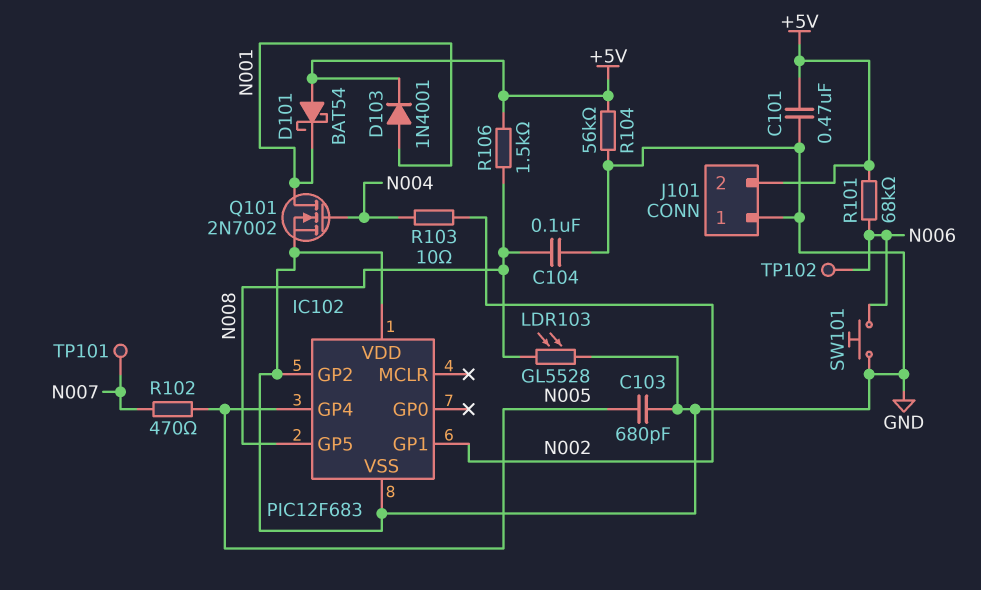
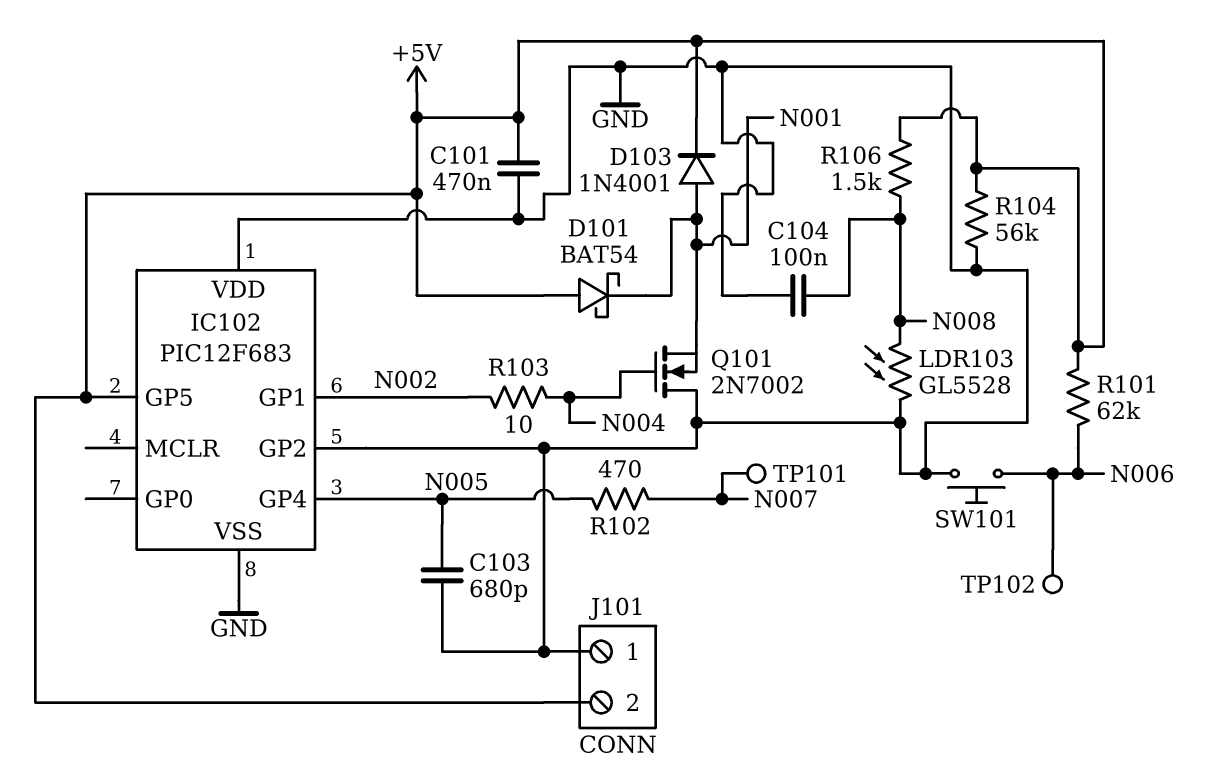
IC102 pin GP5: N008 -> +5V
Q101: NMOS 2N7002 (G N004, D N001, S GND) -> NMOS 2N7002 (G N004, D GND, S N001)
R101: 68k (+5V, N006) -> 62k (+5V, N006)

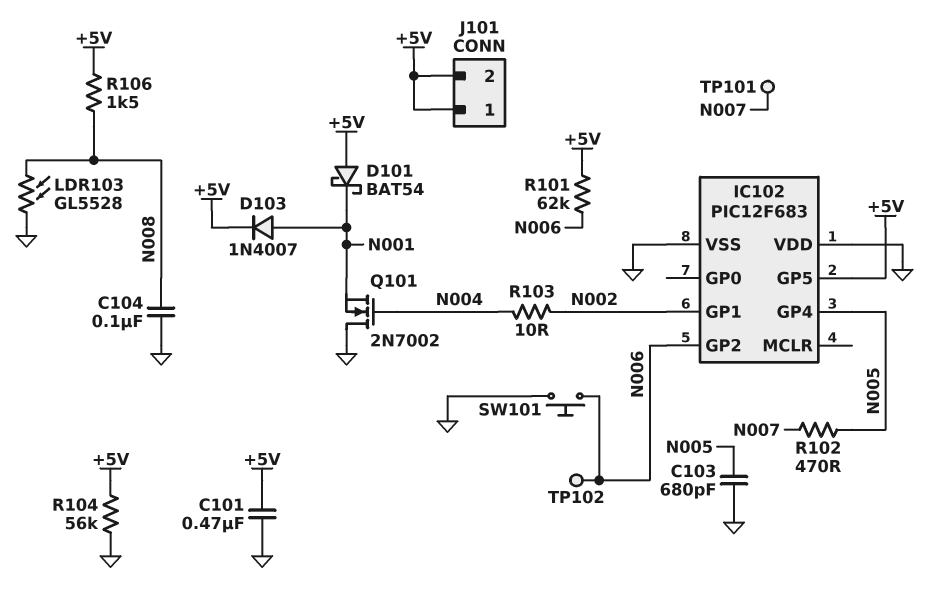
D103: diode 1N4001 (A N001, K +5V) -> diode 1N4007 (A N001, K +5V)
IC102 pin GP2: GND -> N006
J101 pin 1: GND -> +5V

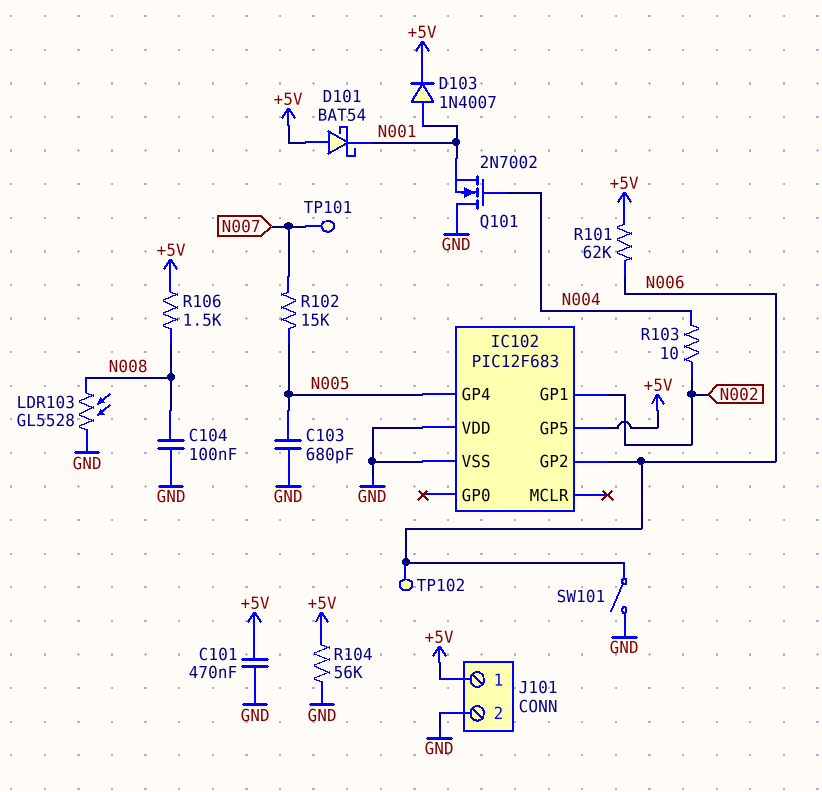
J101 pin 2: +5V -> GND
R102: 470 (N005, N007) -> 15k (N005, N007)
SW101: button (GND, N006) -> switch (GND, N006)

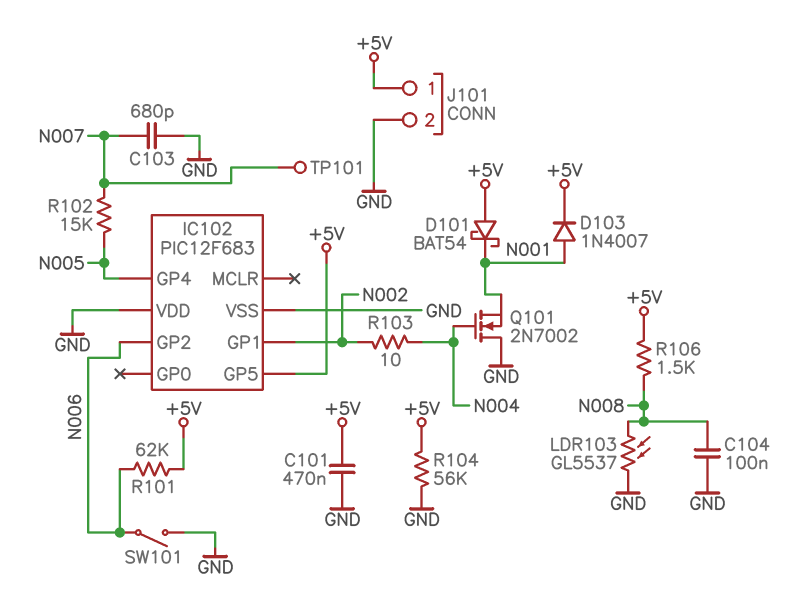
C103: 680pF (GND, N005) -> 680pF (GND, N007)
LDR103: GL5528 (GND, N008) -> GL5537 (GND, N008)
TP102: test point (N006) -> none

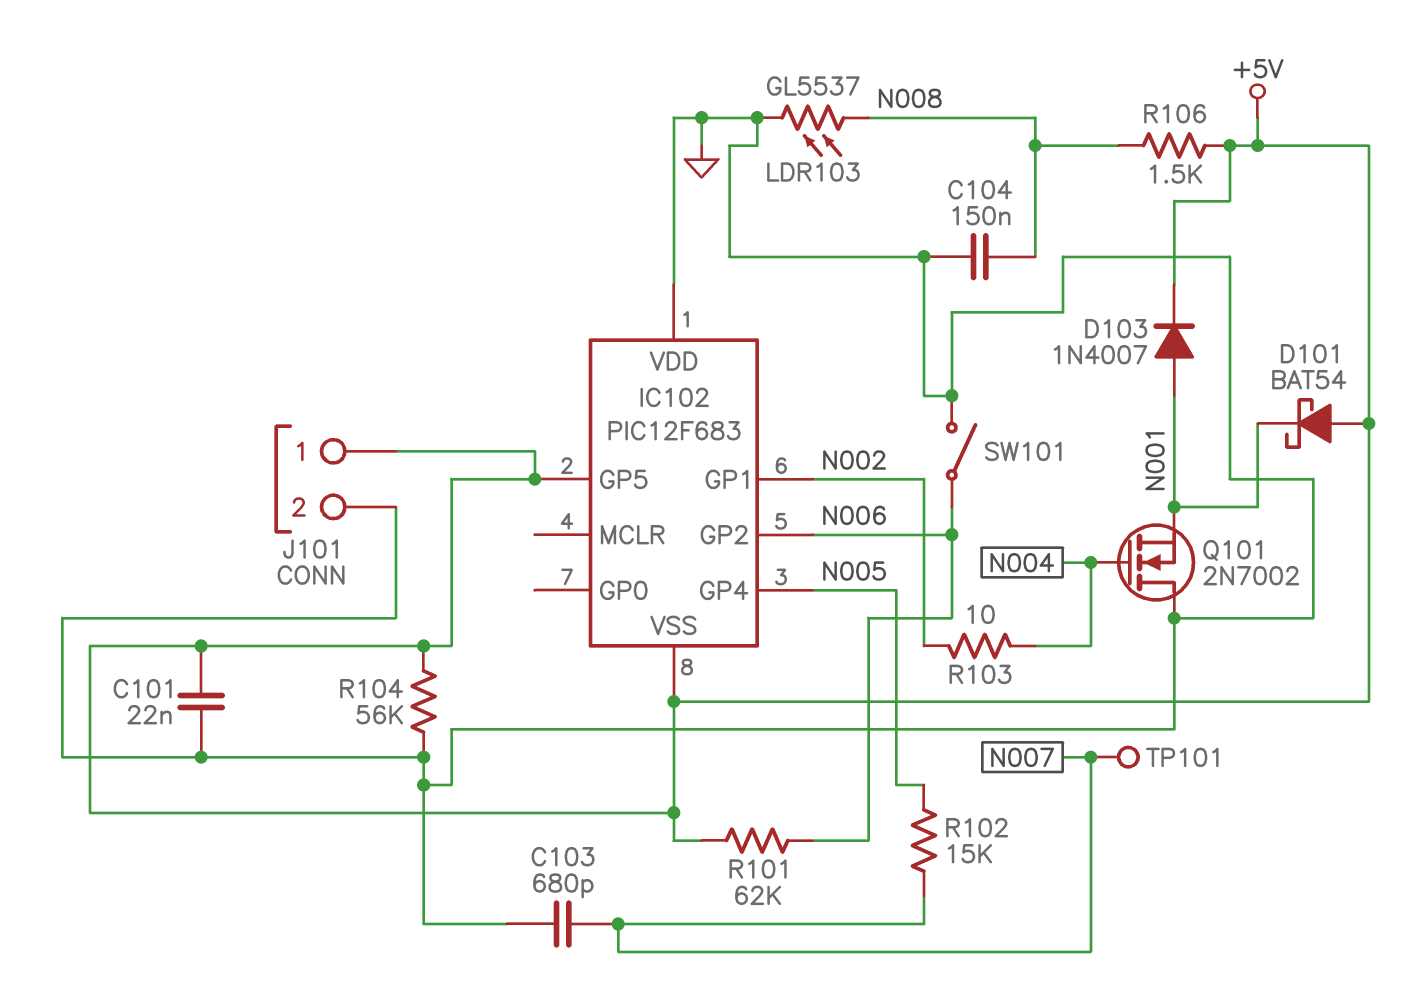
C101: 470nF (+5V, GND) -> 22nF (+5V, GND)
C104: 100nF (GND, N008) -> 150nF (GND, N008)
IC102 pin VSS: GND -> +5V

